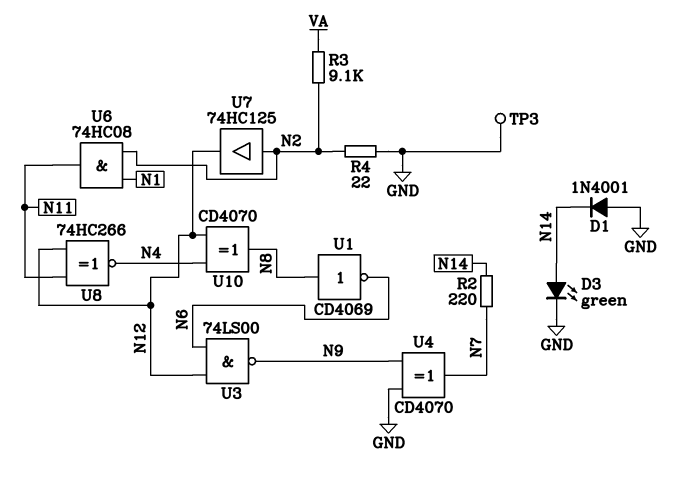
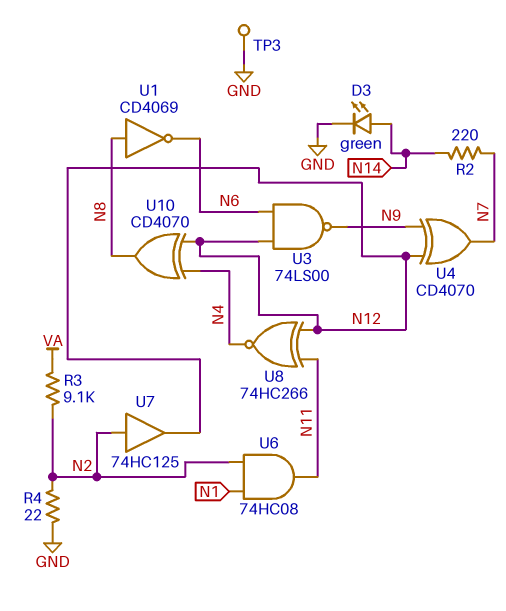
D1: diode 1N4001 (A GND, K N14) -> none
U4: XOR CD4070 (in GND, in N9, out N7) -> XOR CD4070 (in N9, in N12, out N7)

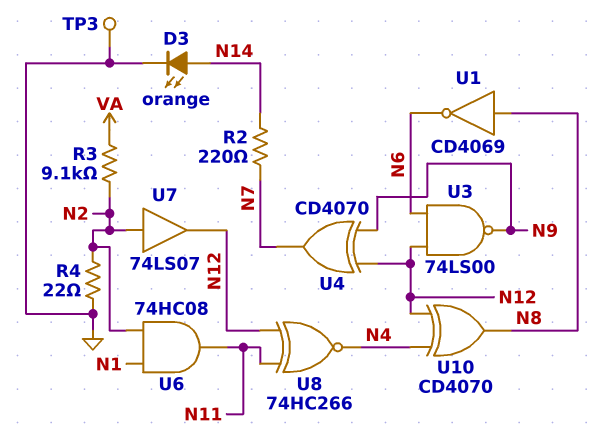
D3: LED green (A N14, K GND) -> LED orange (A N14, K GND)
U7: buffer 74HC125 (in N2, out N12) -> buffer 74LS07 (in N2, out N12)

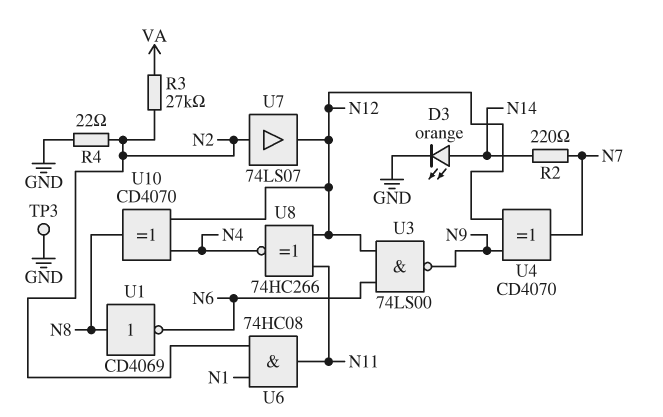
R3: 9.1k (N2, VA) -> 27k (N2, VA)

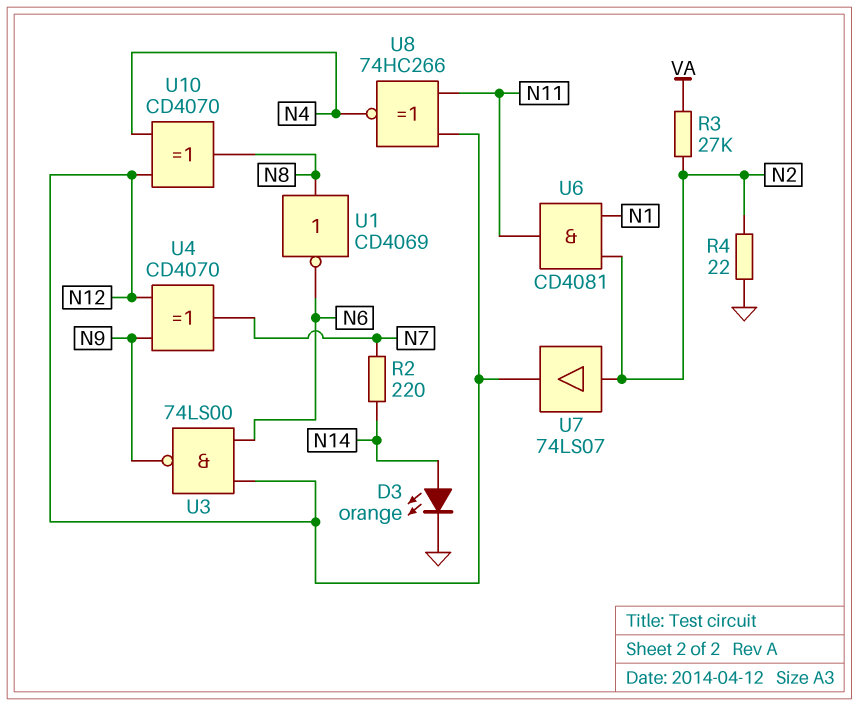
TP3: test point (GND) -> none
U6: AND 74HC08 (in N1, in N2, out N11) -> AND CD4081 (in N1, in N2, out N11)

